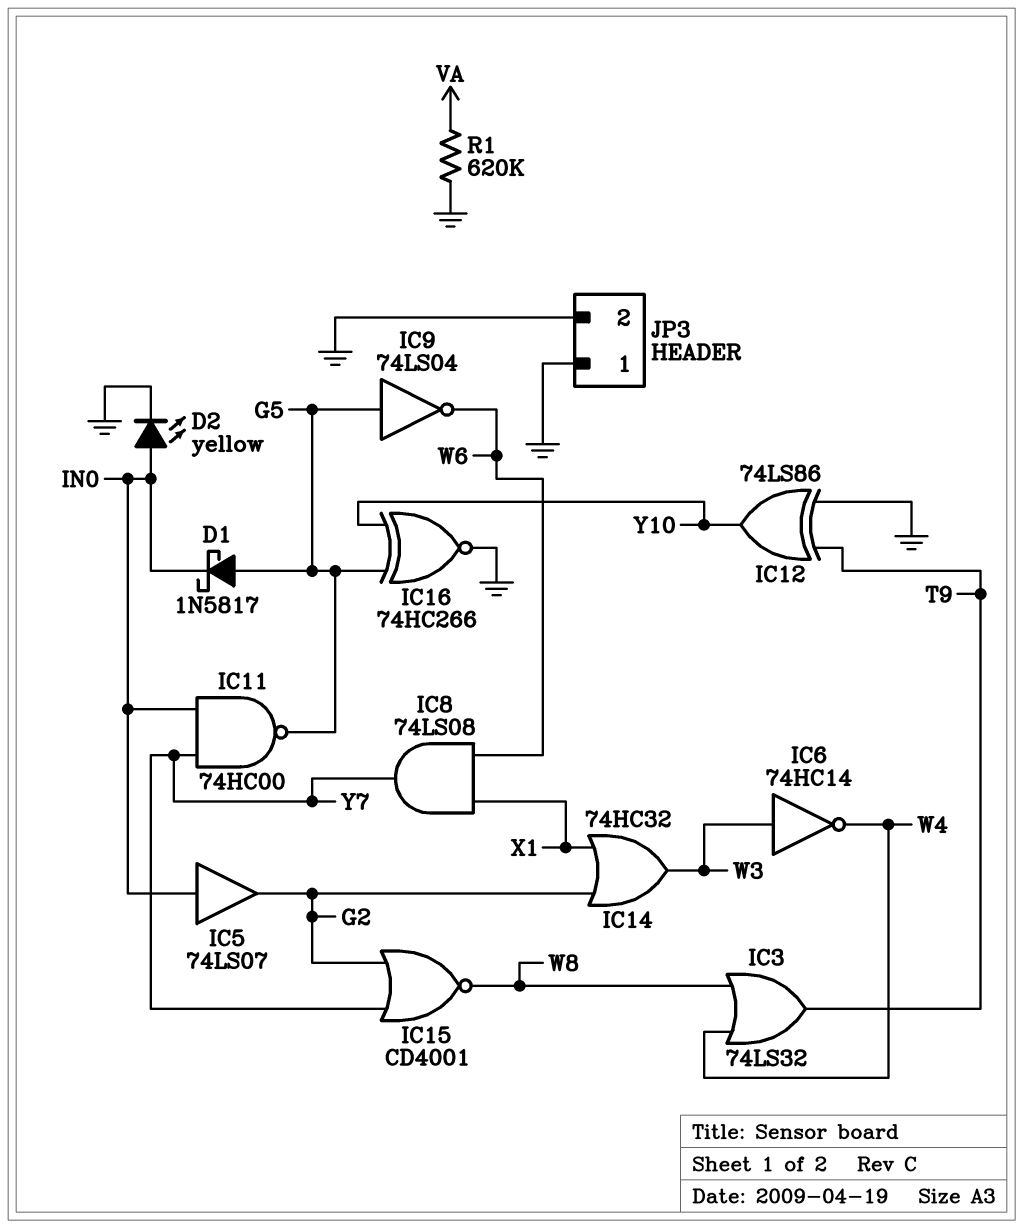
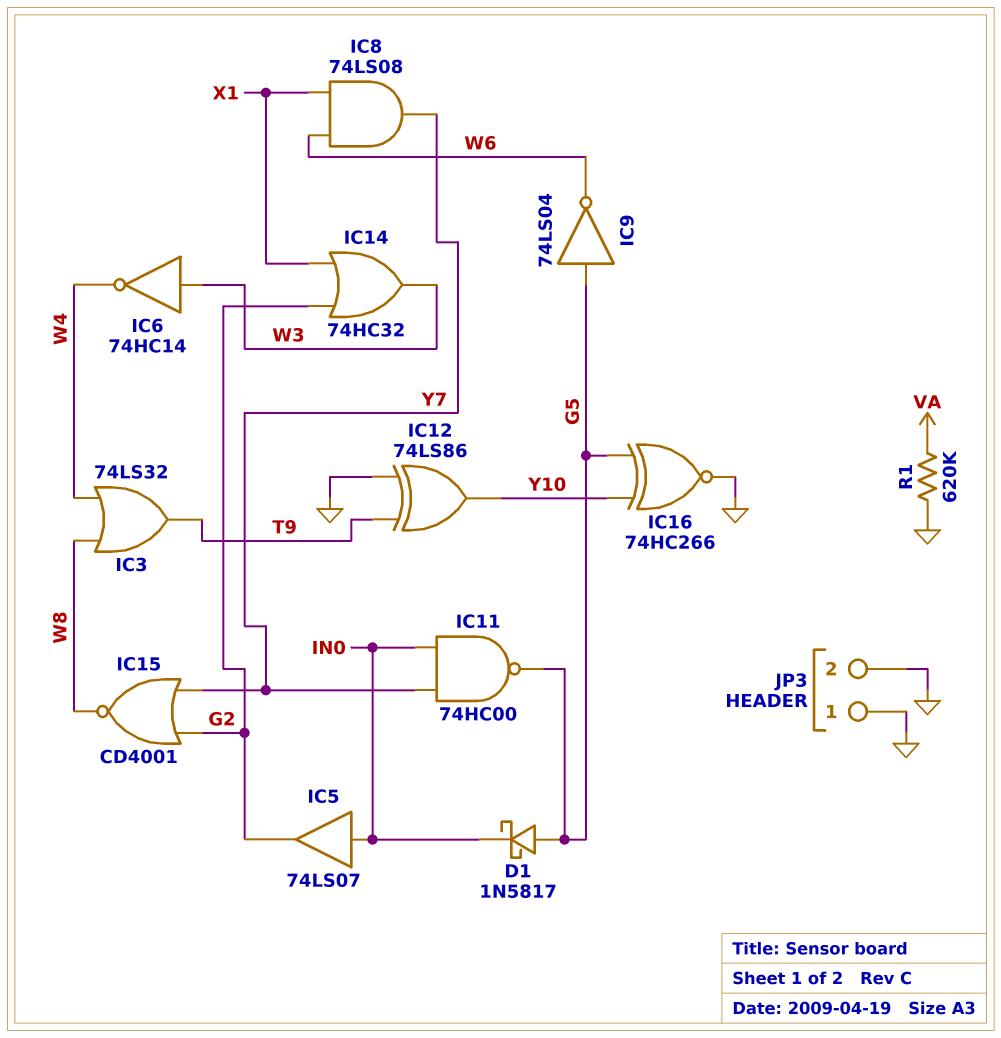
D2: LED yellow (A IN0, K GND) -> none

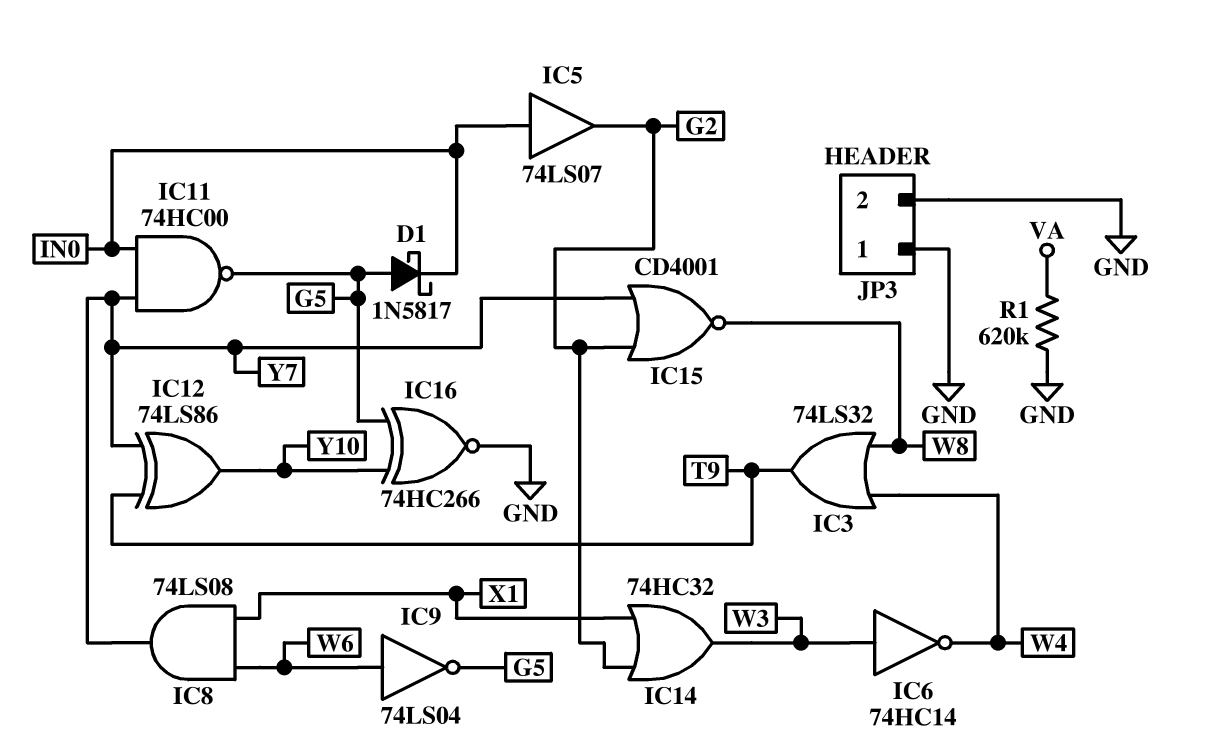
IC9: NOT 74LS04 (in G5, out W6) -> NOT 74LS04 (in W6, out G5)
IC12: XOR 74LS86 (in GND, in T9, out Y10) -> XOR 74LS86 (in T9, in Y7, out Y10)

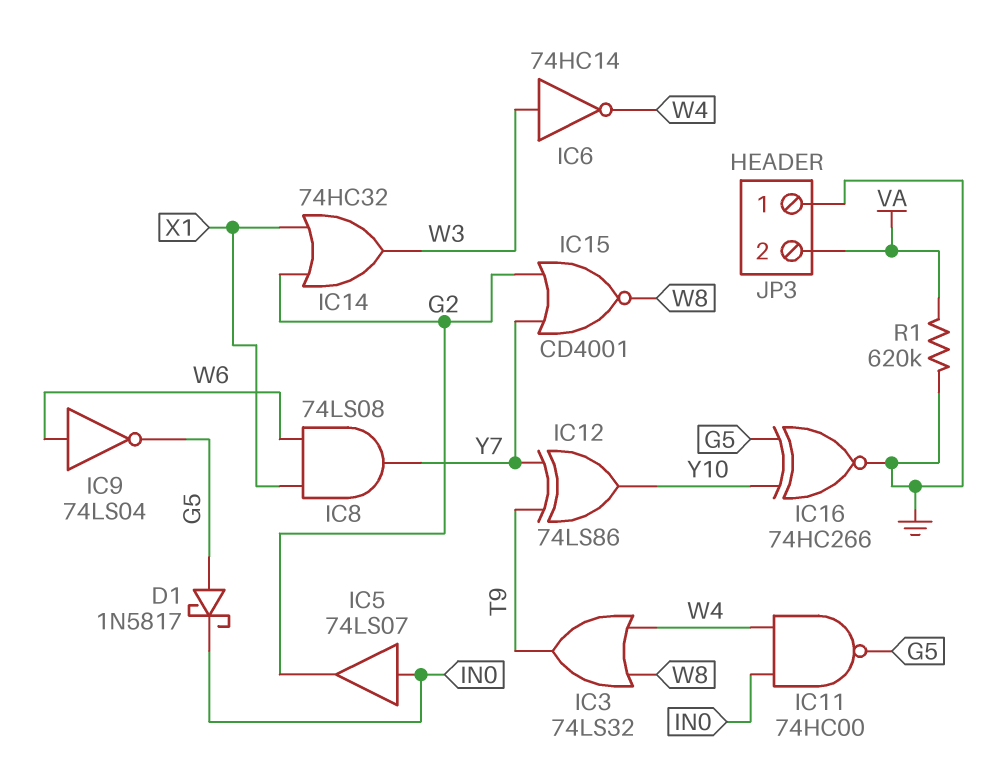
IC11: NAND 74HC00 (in IN0, in Y7, out G5) -> NAND 74HC00 (in IN0, in W4, out G5)
JP3 pin 2: GND -> VA

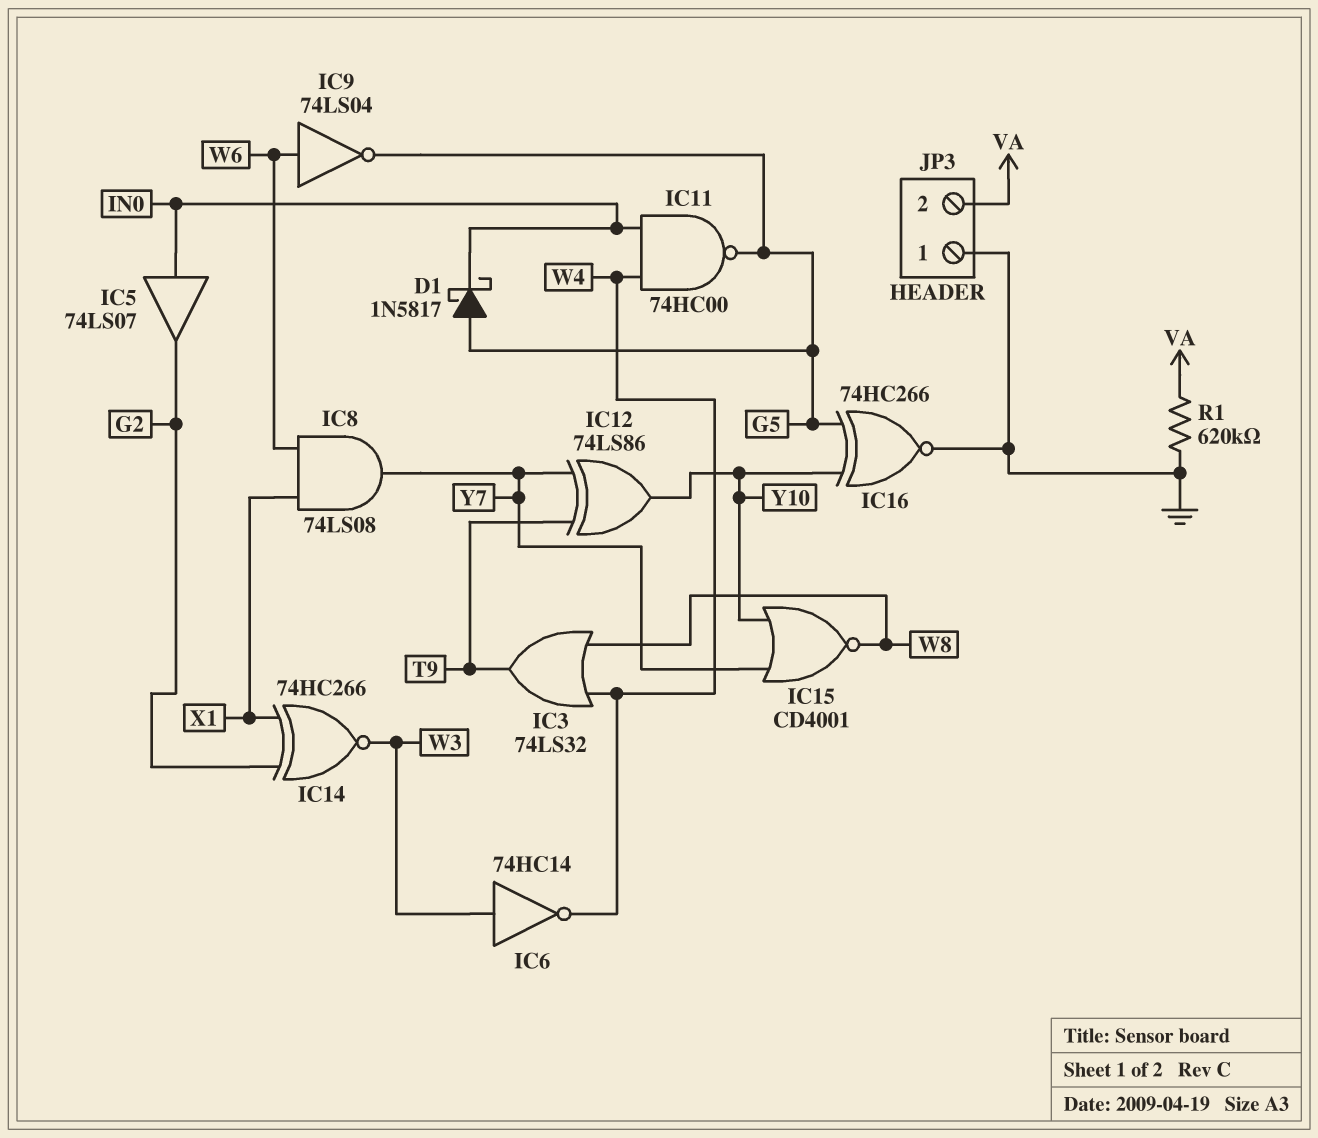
IC14: OR 74HC32 (in G2, in X1, out W3) -> XNOR 74HC266 (in G2, in X1, out W3)
IC15: NOR CD4001 (in G2, in Y7, out W8) -> NOR CD4001 (in Y7, in Y10, out W8)

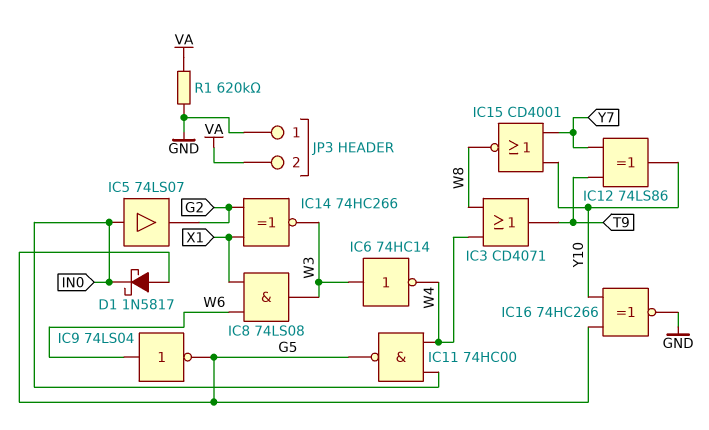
IC3: OR 74LS32 (in W4, in W8, out T9) -> OR CD4071 (in W4, in W8, out T9)
IC8: AND 74LS08 (in W6, in X1, out Y7) -> AND 74LS08 (in W6, in X1, out W3)

